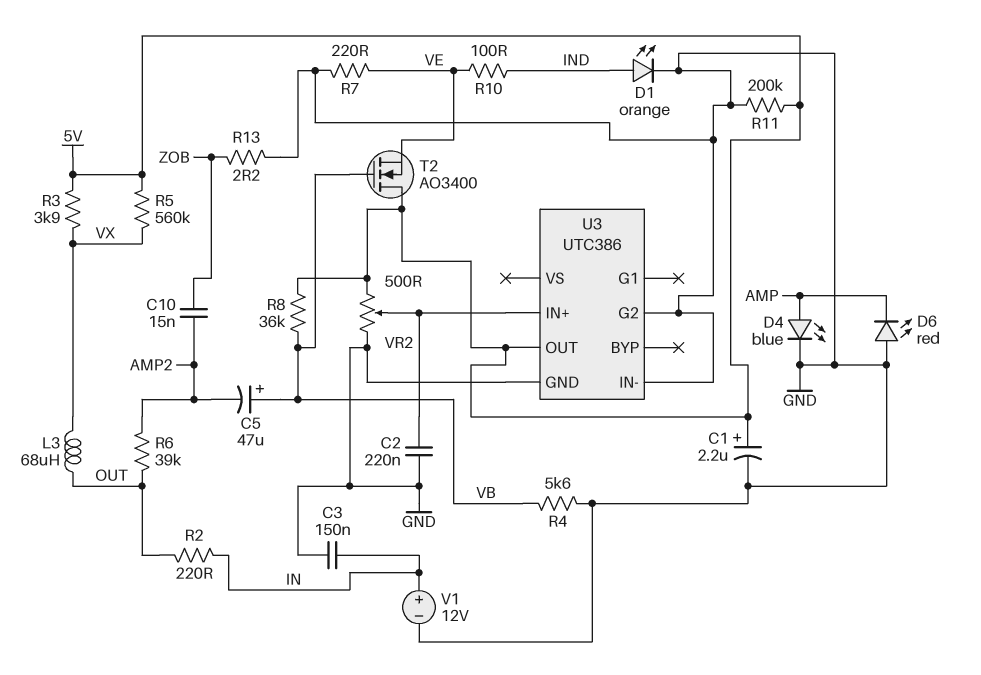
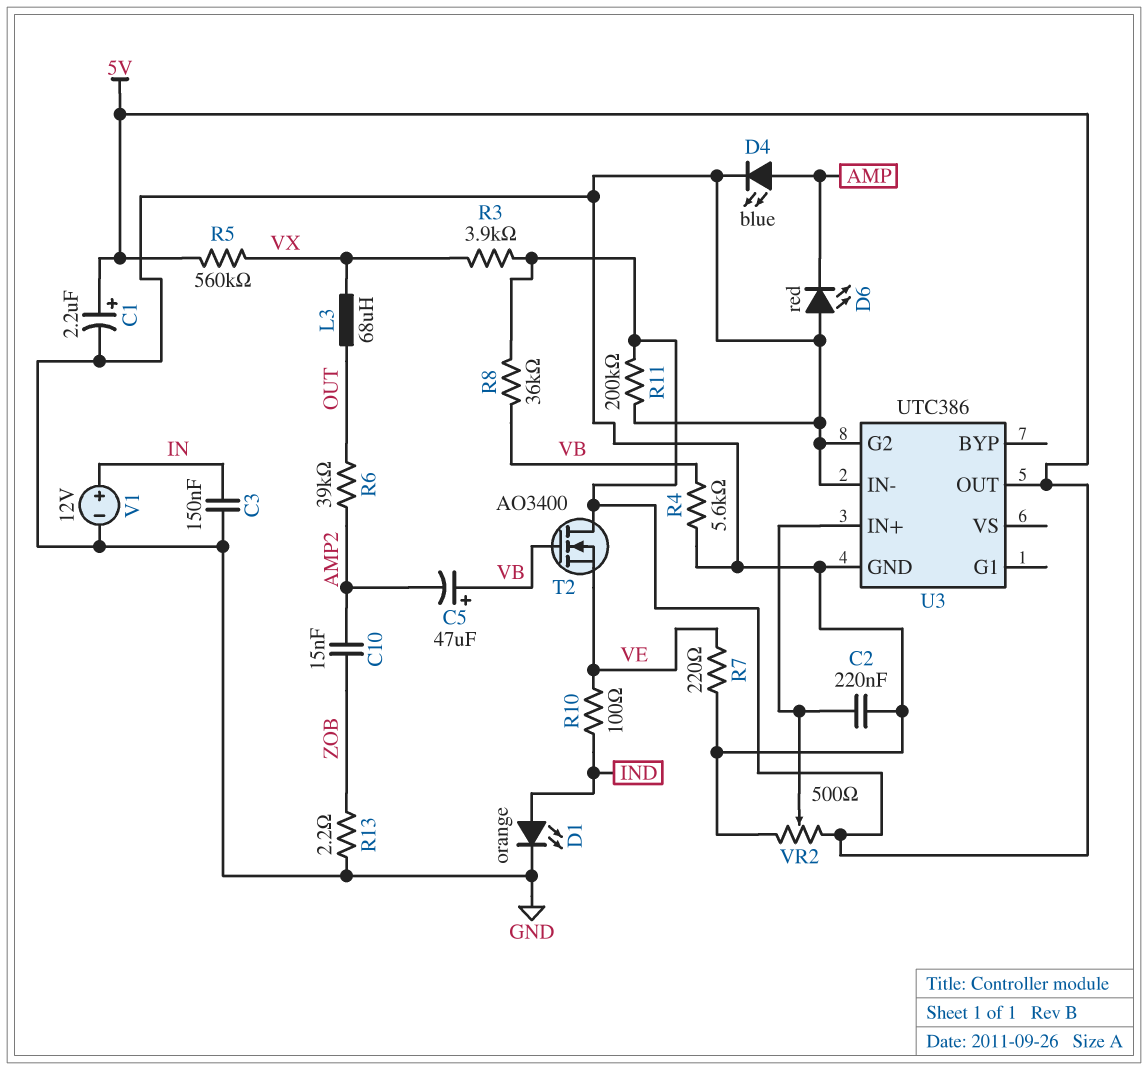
R2: 220 (IN, OUT) -> none

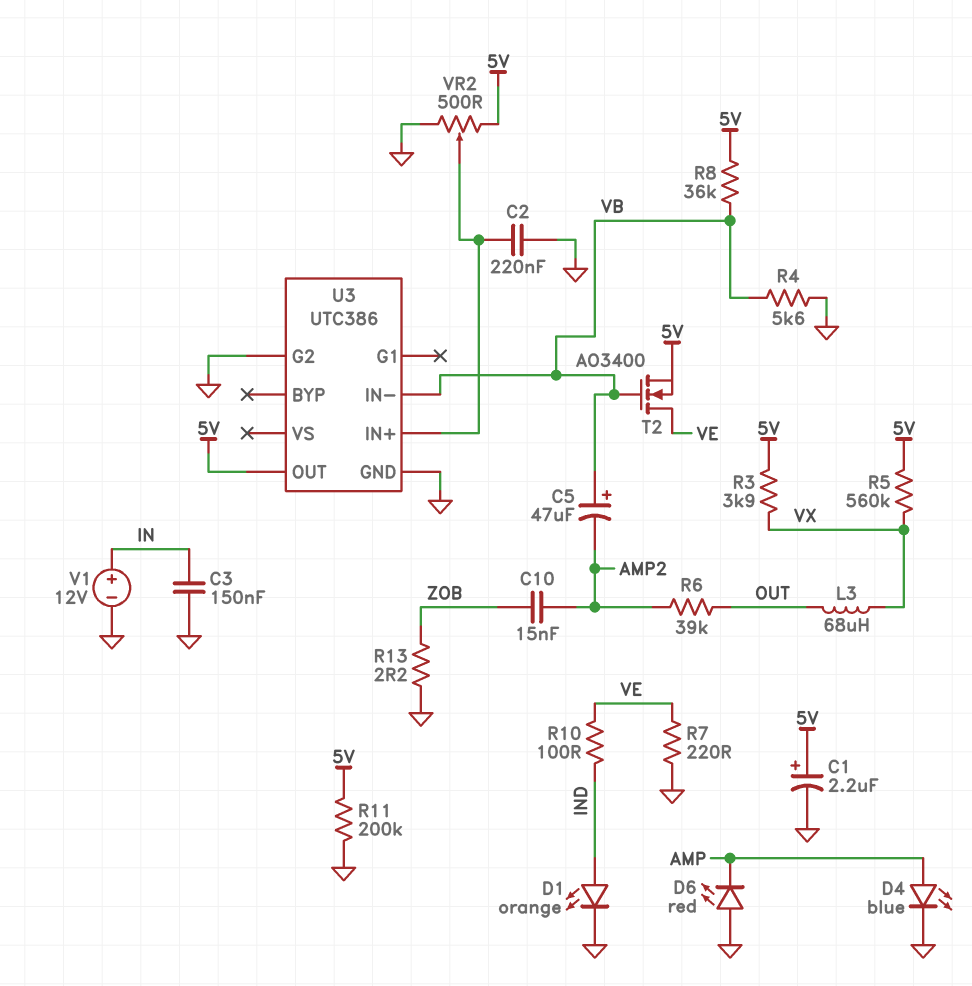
T2: NMOS AO3400 (G VB, D 5V, S VE) -> NMOS AO3400 (G VB, D VE, S 5V)
U3 pin IN-: GND -> VB

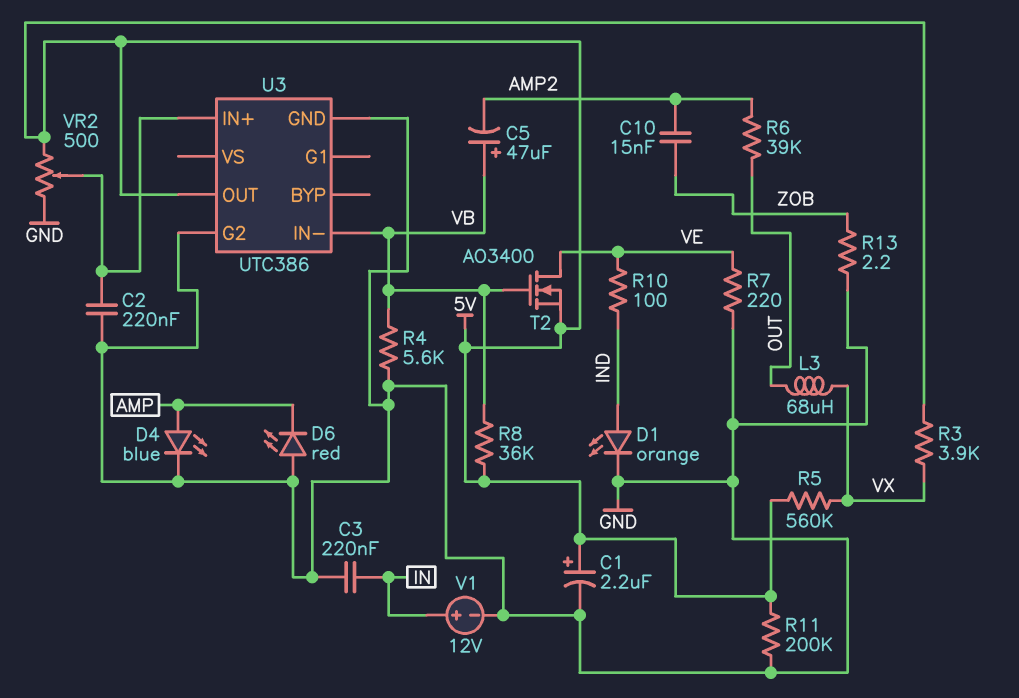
C3: 150nF (GND, IN) -> 220nF (GND, IN)

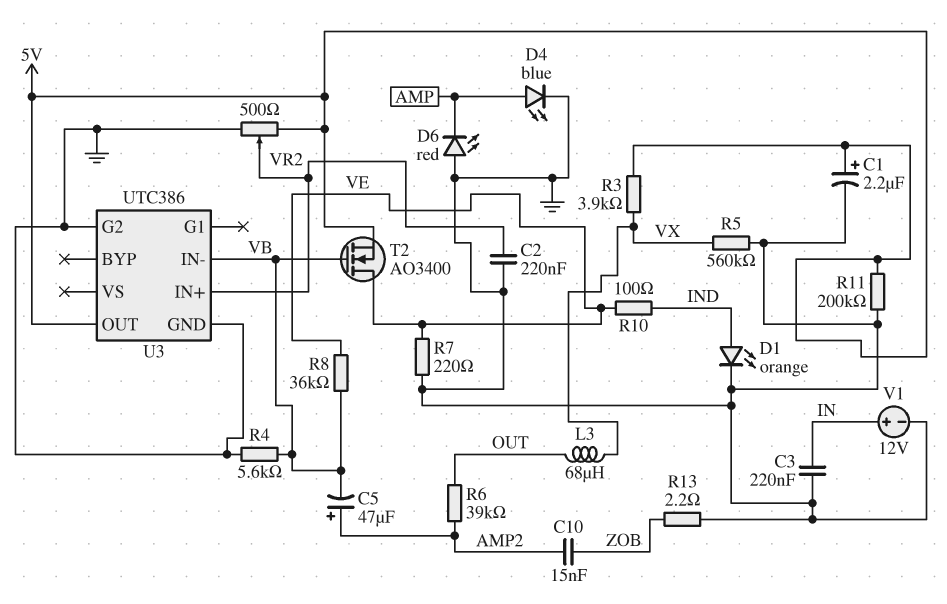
C5: 47uF (plus VB, minus AMP2) -> 47uF (plus AMP2, minus VB)
R5: 560k (5V, VX) -> 560k (GND, VX)
R8: 36k (5V, VB) -> 36k (VB, VE)

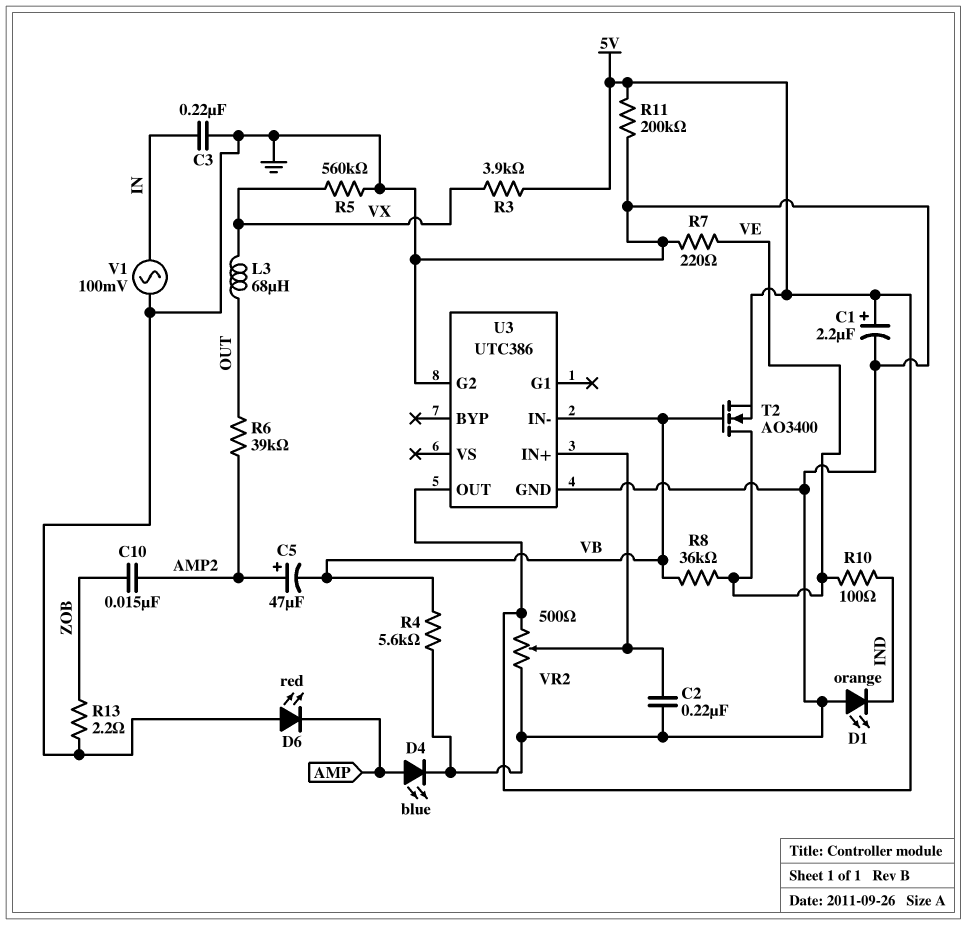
D1: LED orange (A IND, K GND) -> LED orange (A GND, K IND)
V1: 12V (plus IN, minus GND) -> AC 100mV (GND, IN)

